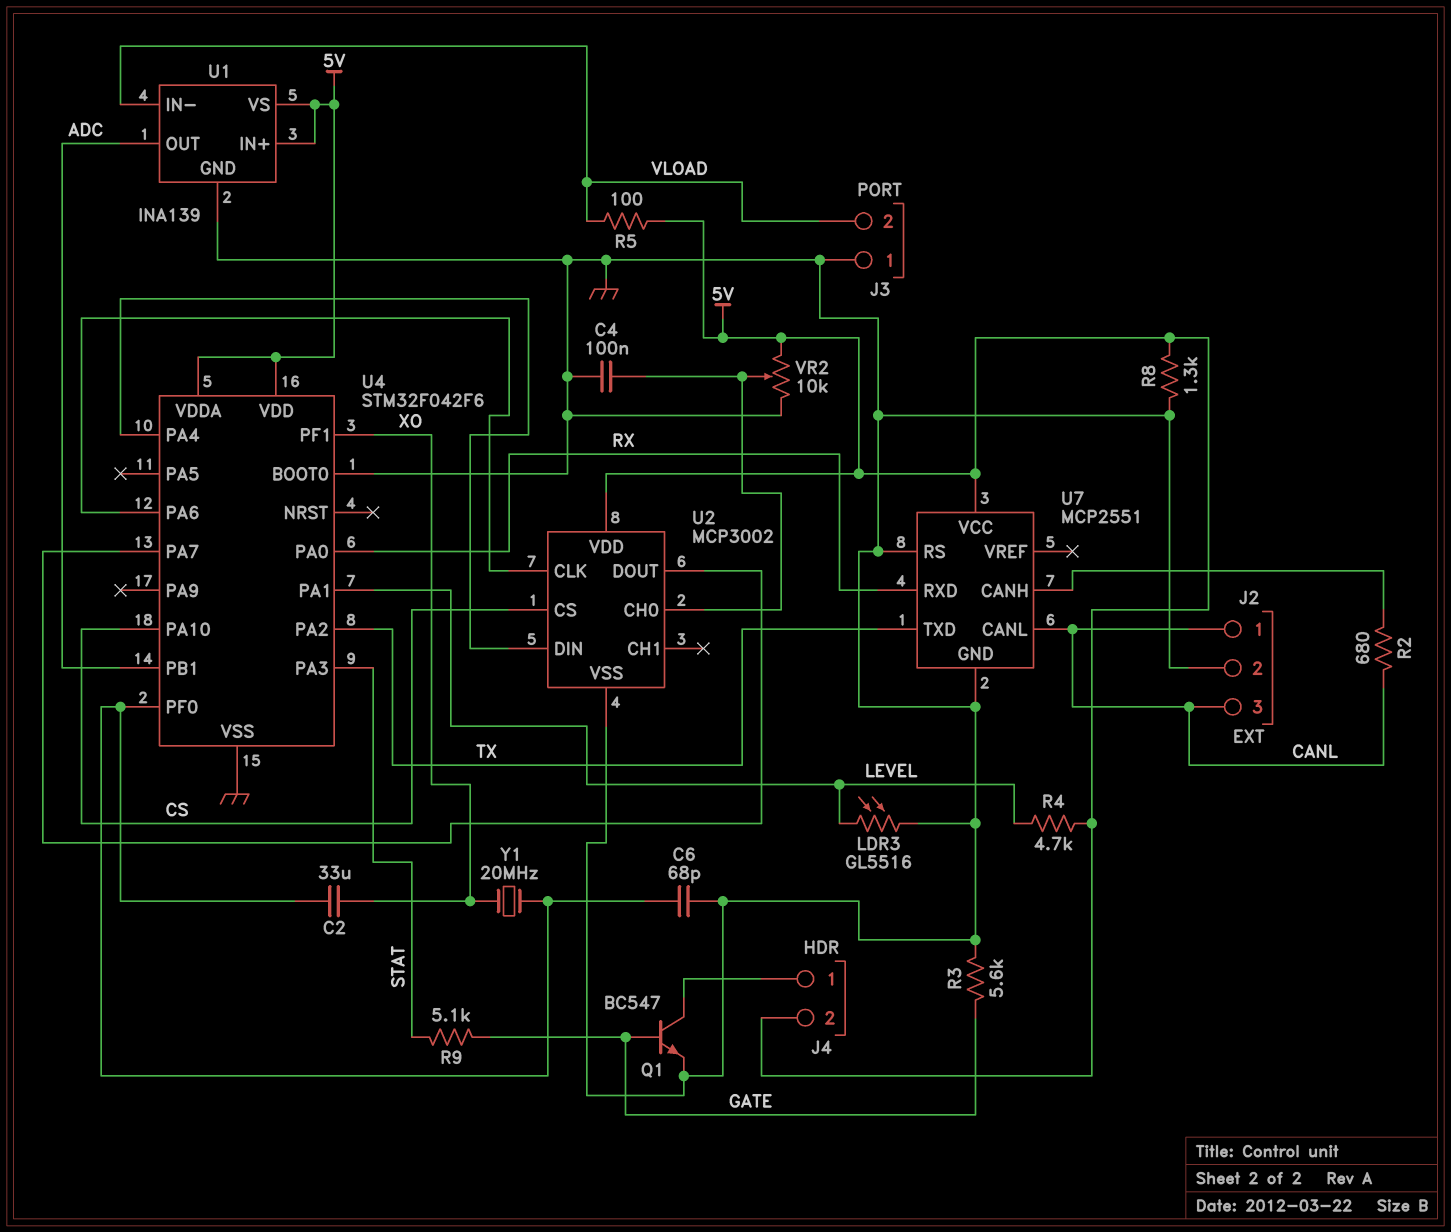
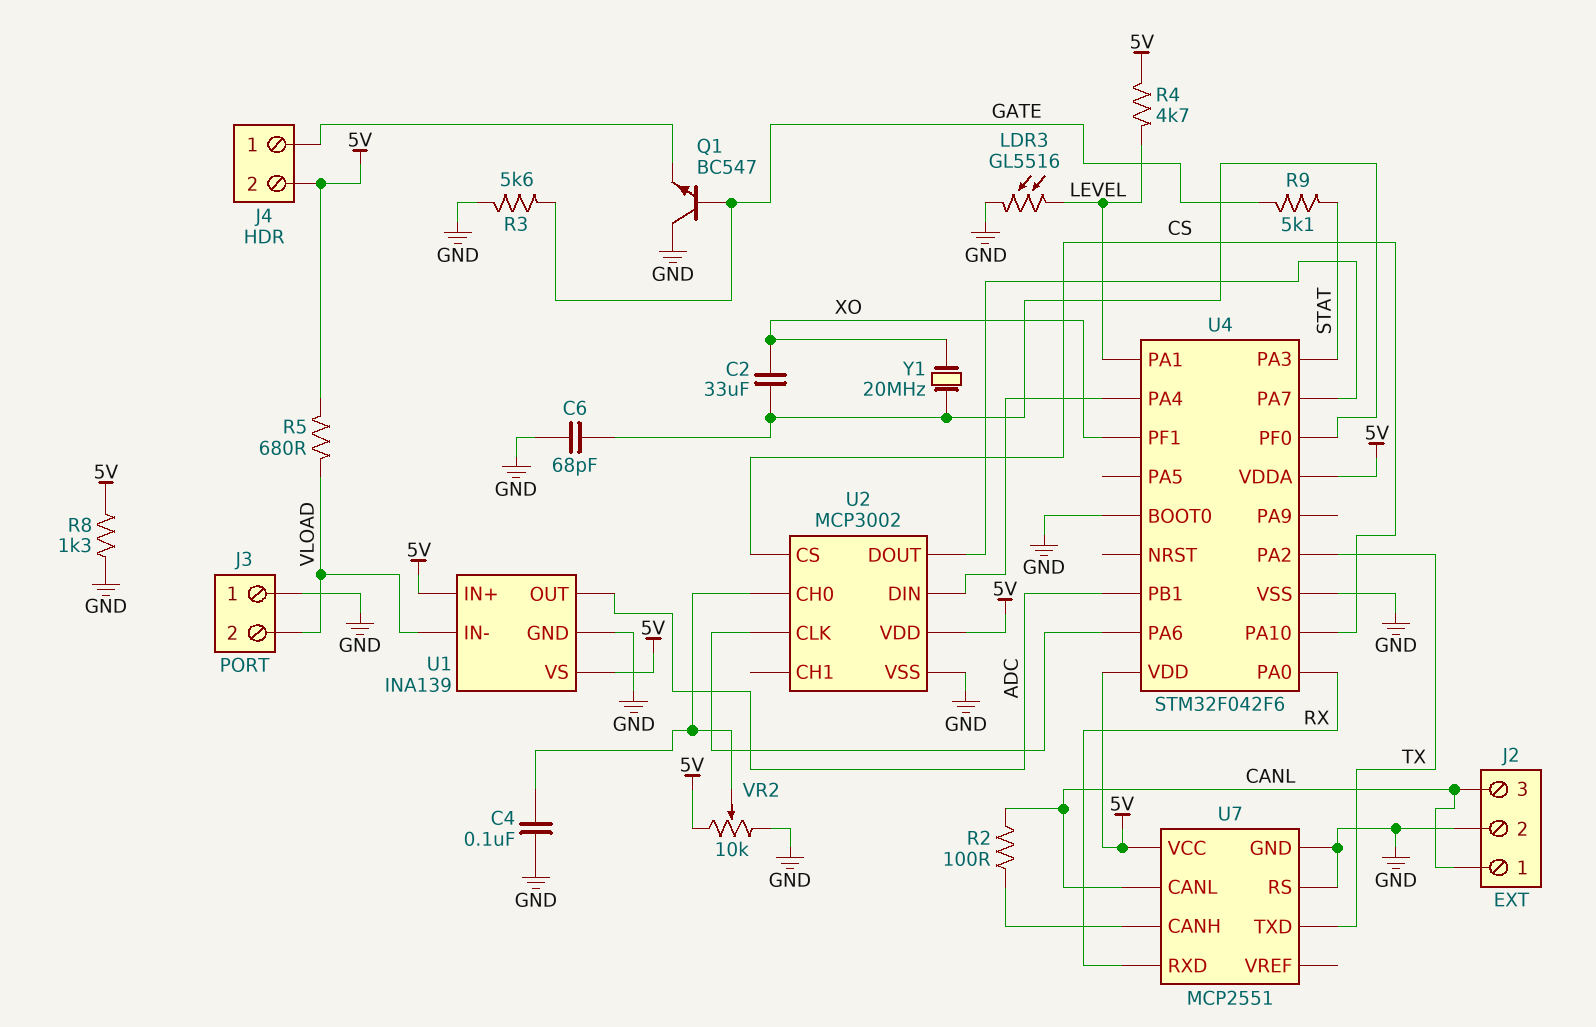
Q1: NPN BC547 (B GATE, C J4/1, E GND) -> NPN BC547 (B GATE, C GND, E J4/1)
R2: 680 (CANL, U7/CANH) -> 100 (CANL, U7/CANH)
R5: 100 (5V, VLOAD) -> 680 (5V, VLOAD)

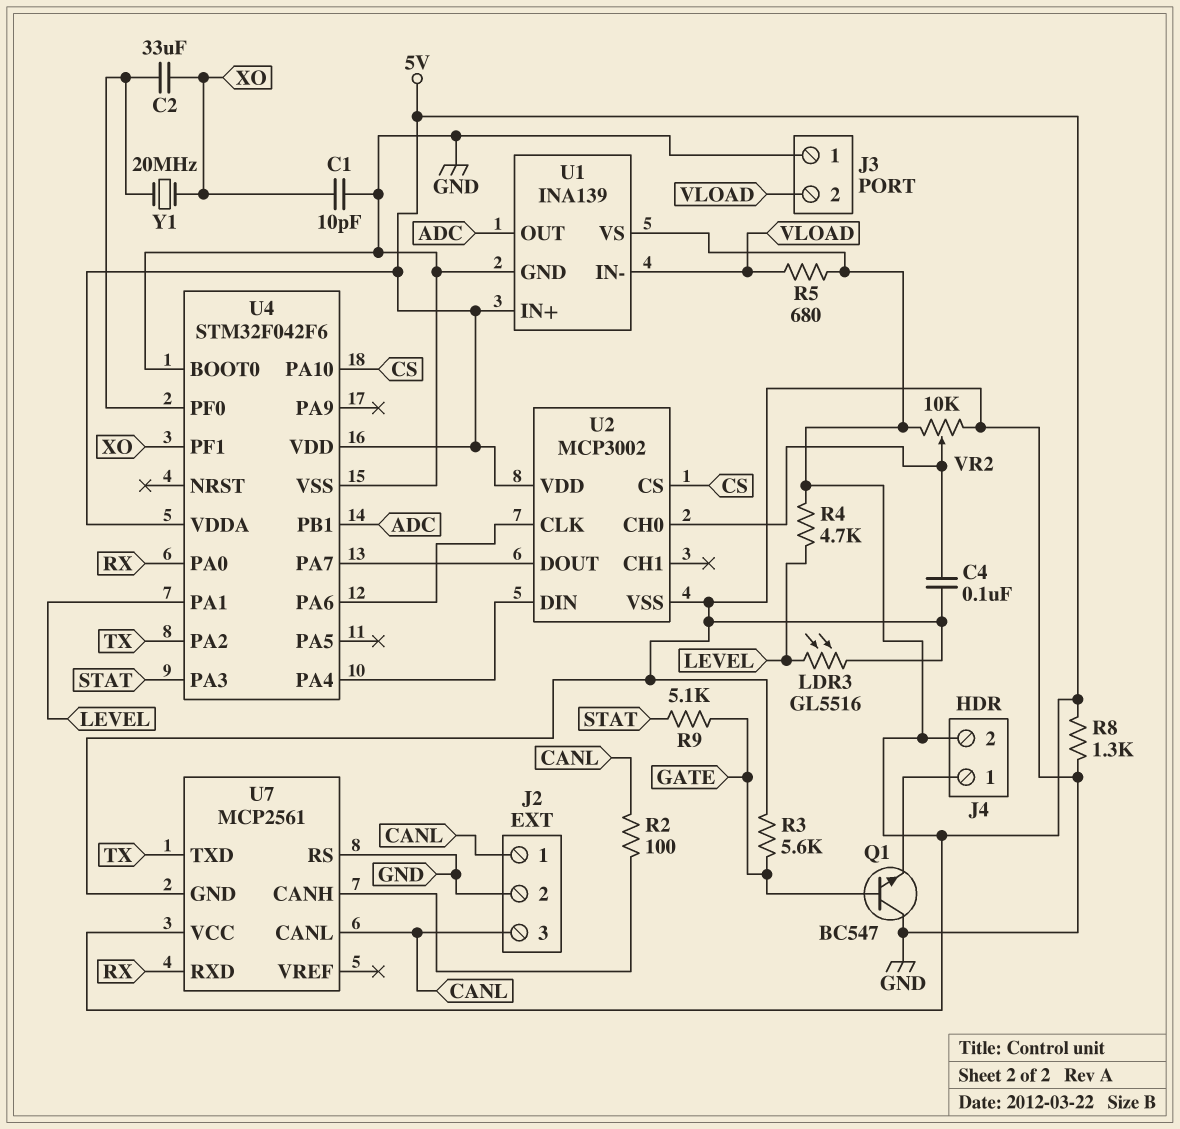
C1: none -> 10pF (GND, XO)
C6: 68pF (GND, U4/PF0) -> none
U7: MCP2551 -> MCP2561

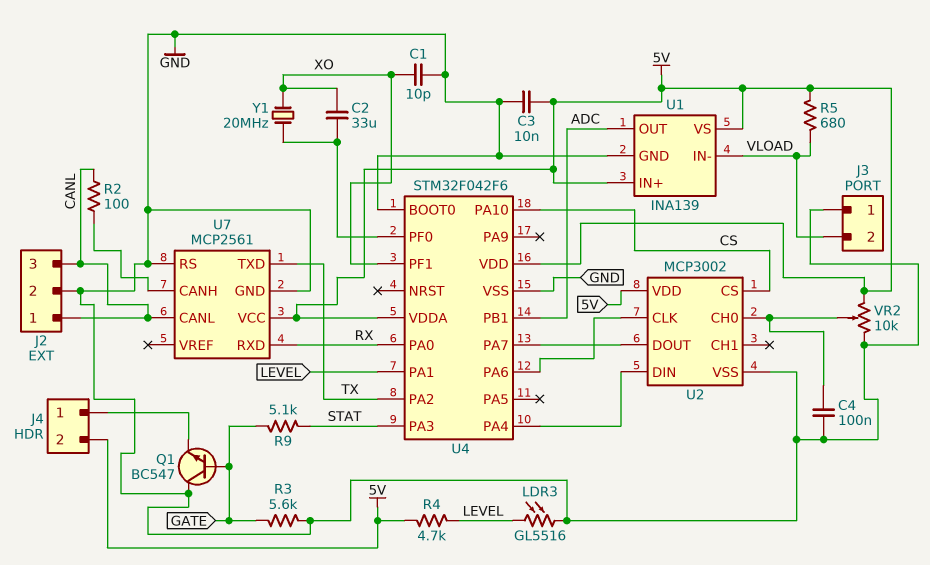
C3: none -> 10nF (5V, GND)
R8: 1.3k (5V, GND) -> none

